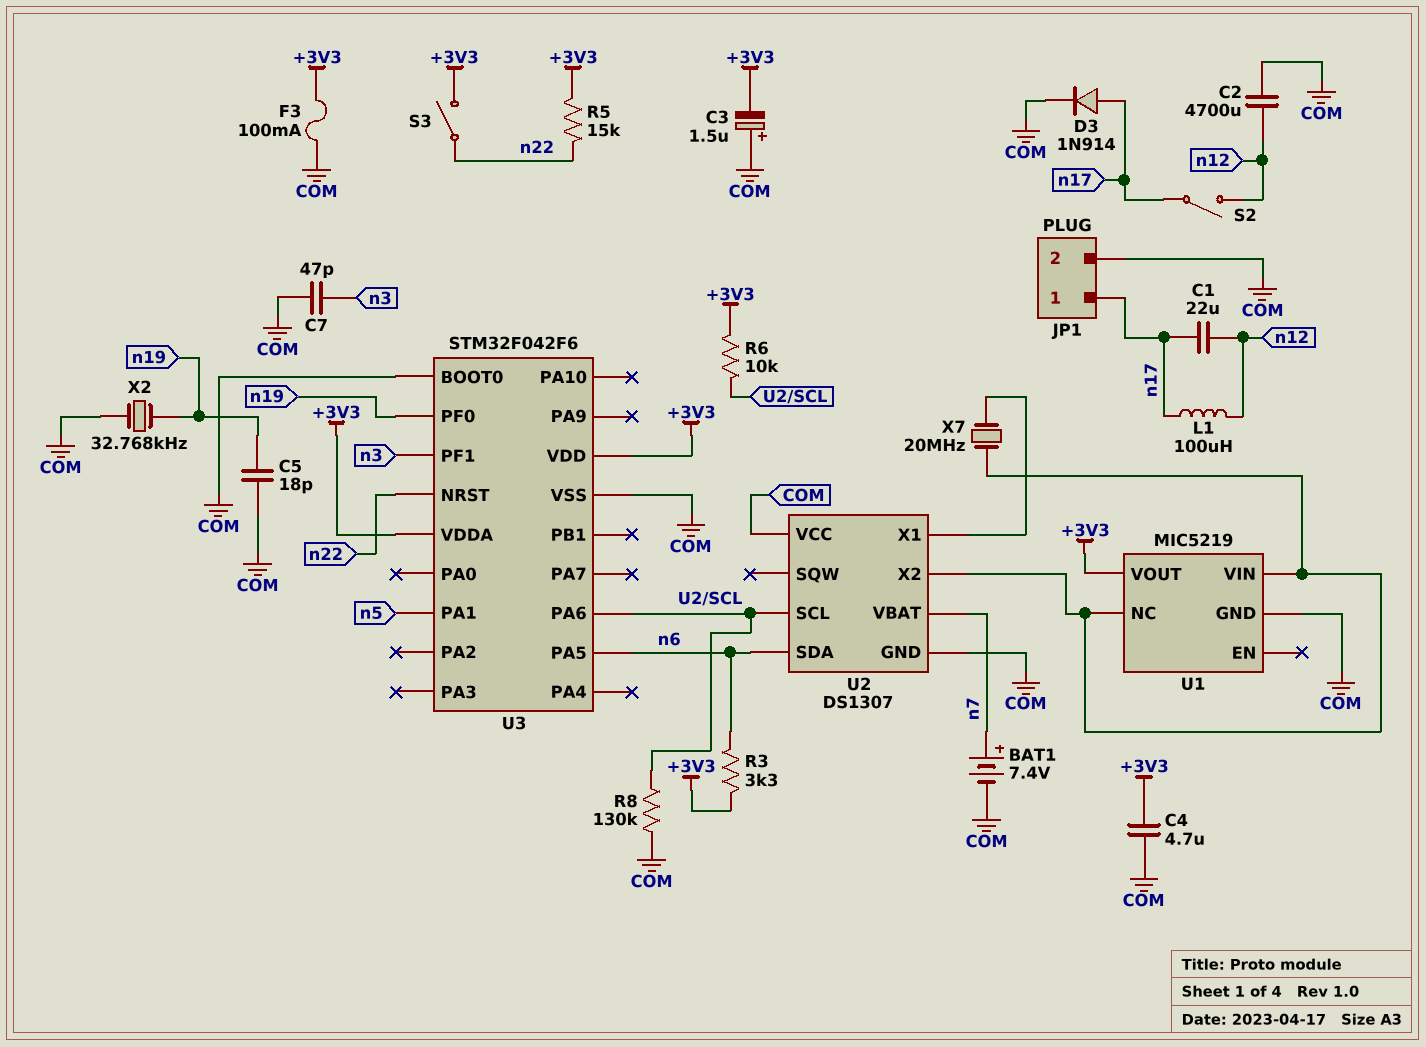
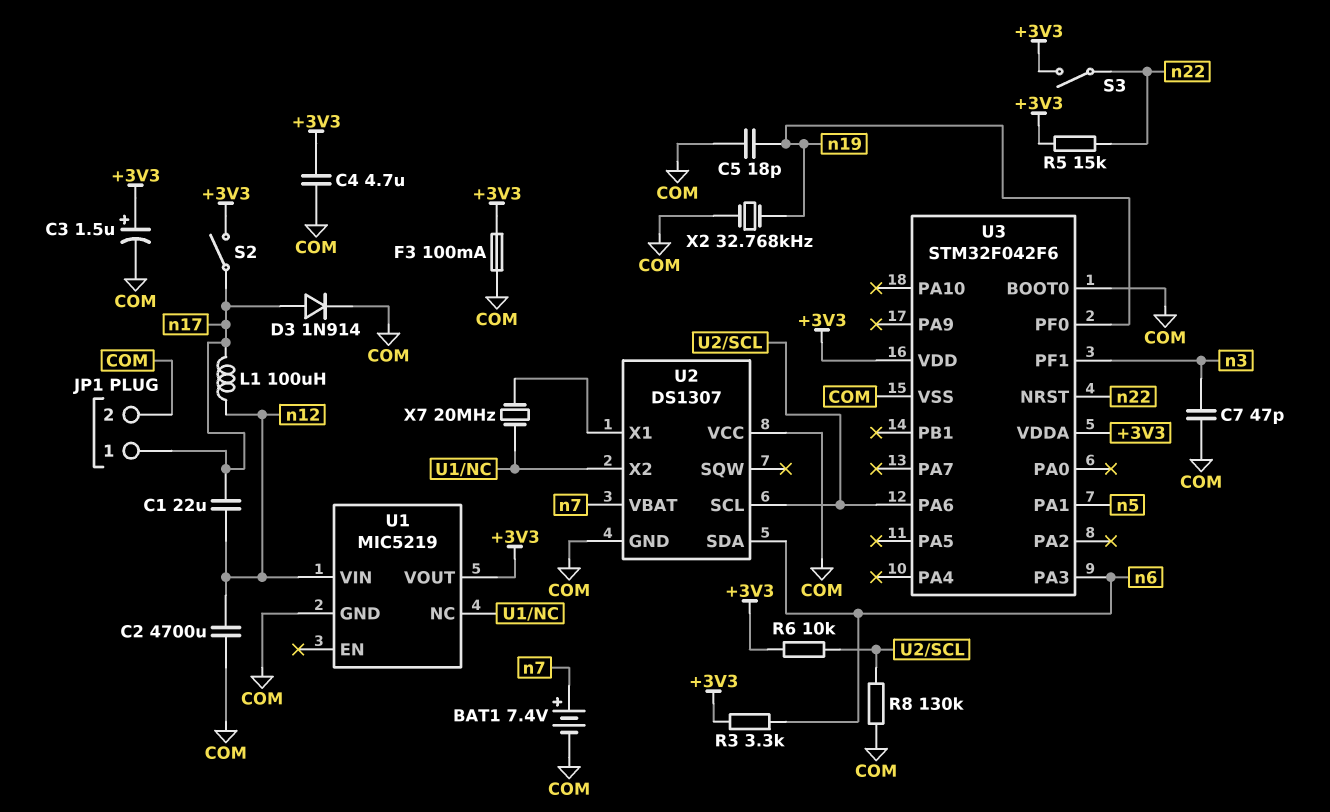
C3: 1.5uF (plus COM, minus +3V3) -> 1.5uF (plus +3V3, minus COM)
S2: switch (n12, n17) -> switch (+3V3, n17)
U1 pin VIN: U1/NC -> n12
U3 pin PA3: none -> n6
U3 pin PA5: n6 -> none

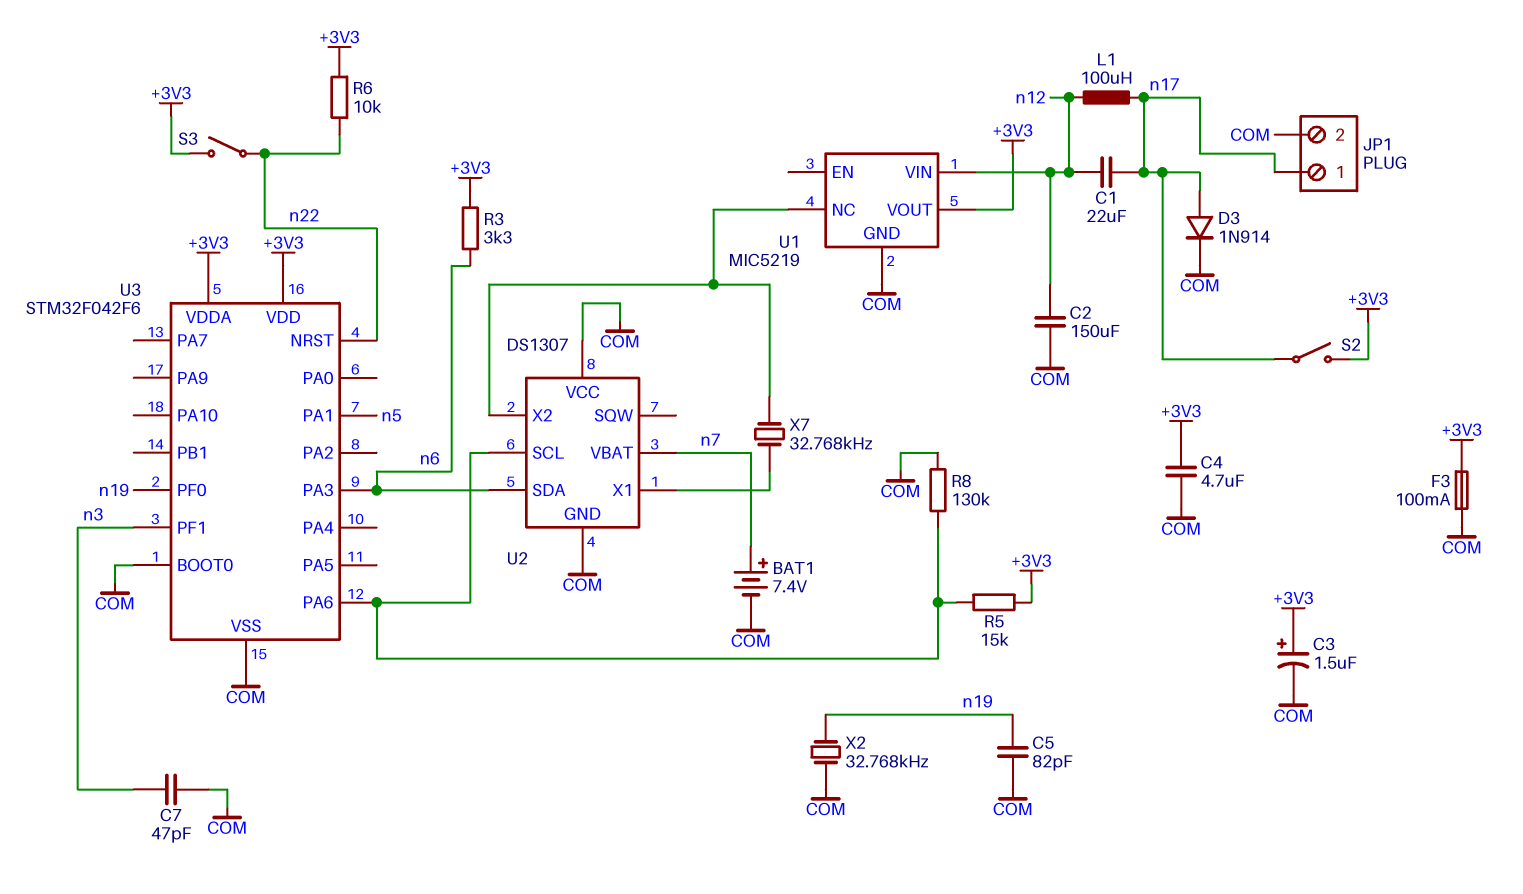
C2: 4700uF (COM, n12) -> 150uF (COM, n12)
C5: 18pF (COM, n19) -> 82pF (COM, n19)
R5: 15k (+3V3, n22) -> 15k (+3V3, U2/SCL)
R6: 10k (+3V3, U2/SCL) -> 10k (+3V3, n22)
X7: 20MHz (U1/NC, U2/X1) -> 32.768kHz (U1/NC, U2/X1)

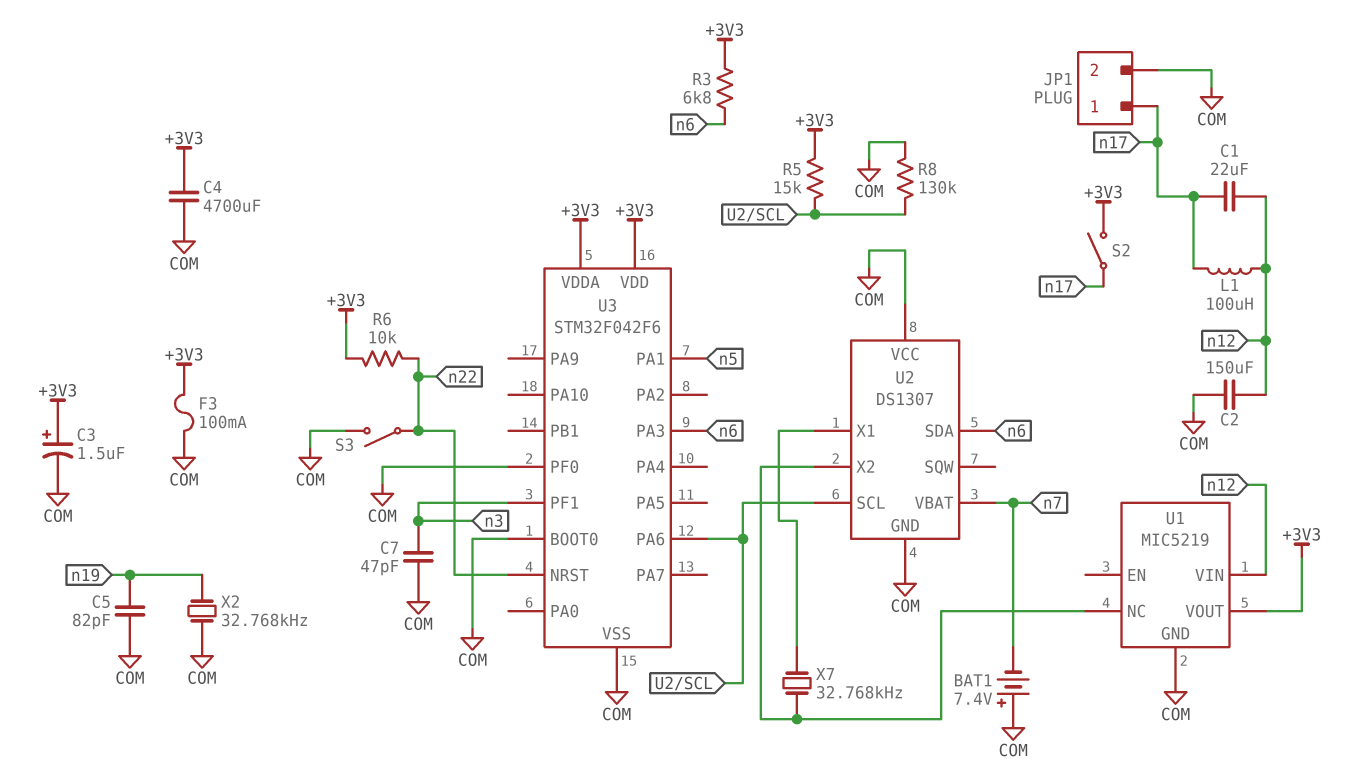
BAT1: 7.4V (plus n7, minus COM) -> 7.4V (plus COM, minus n7)
C4: 4.7uF (+3V3, COM) -> 4700uF (+3V3, COM)
D3: diode 1N914 (A n17, K COM) -> none
R3: 3.3k (+3V3, n6) -> 6.8k (+3V3, n6)
S3: switch (+3V3, n22) -> switch (COM, n22)
U3 pin PF0: n19 -> COM

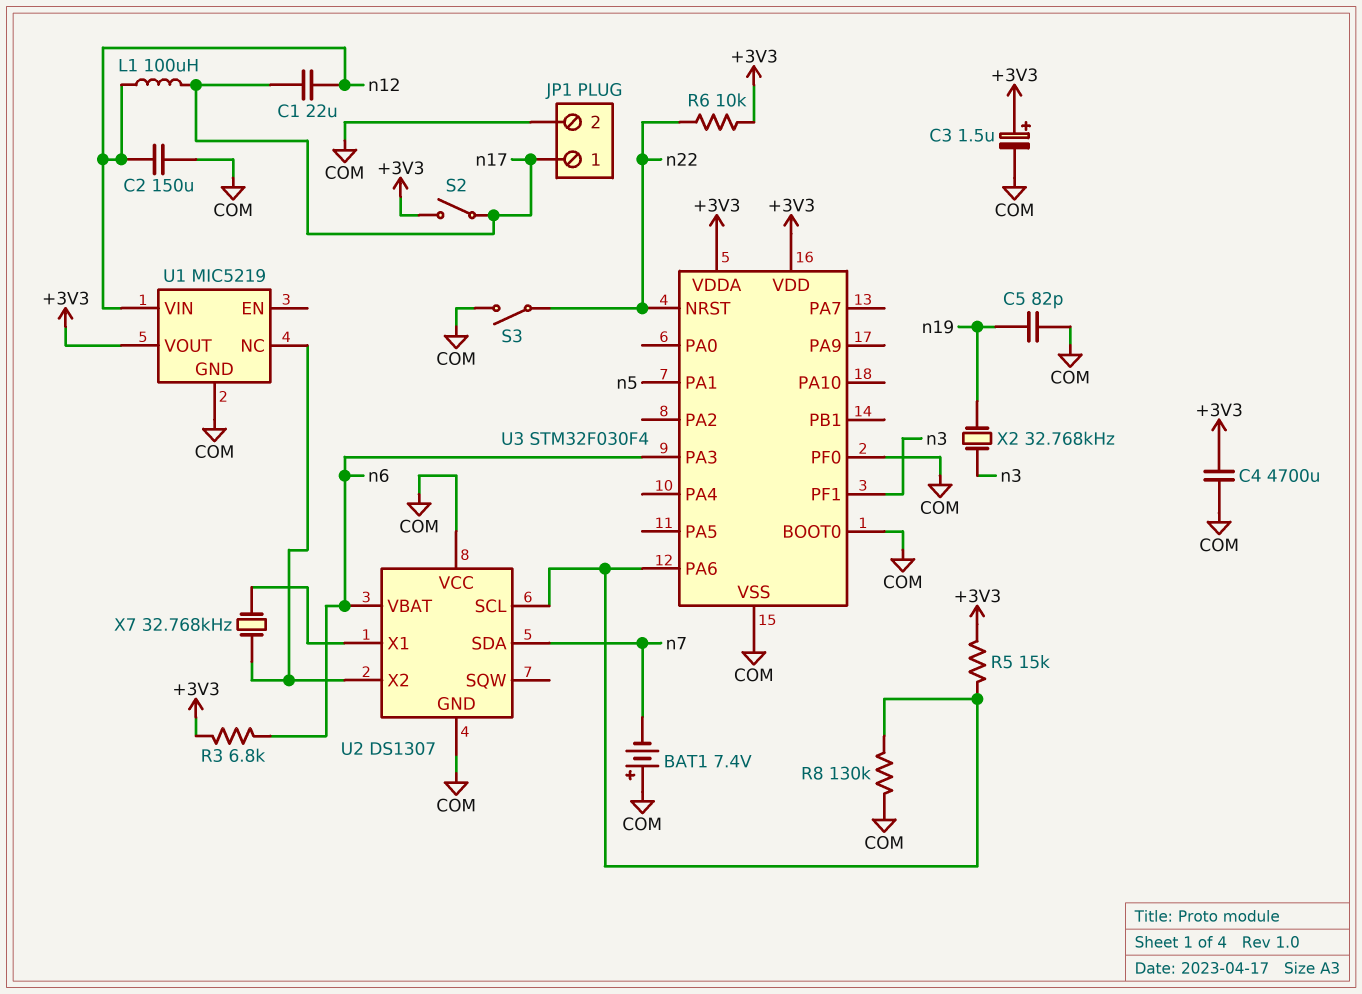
C7: 47pF (COM, n3) -> none
F3: 100mA (+3V3, COM) -> none
U2 pin SDA: n6 -> n7
U2 pin VBAT: n7 -> n6
U3: STM32F042F6 -> STM32F030F4
X2: 32.768kHz (COM, n19) -> 32.768kHz (n3, n19)

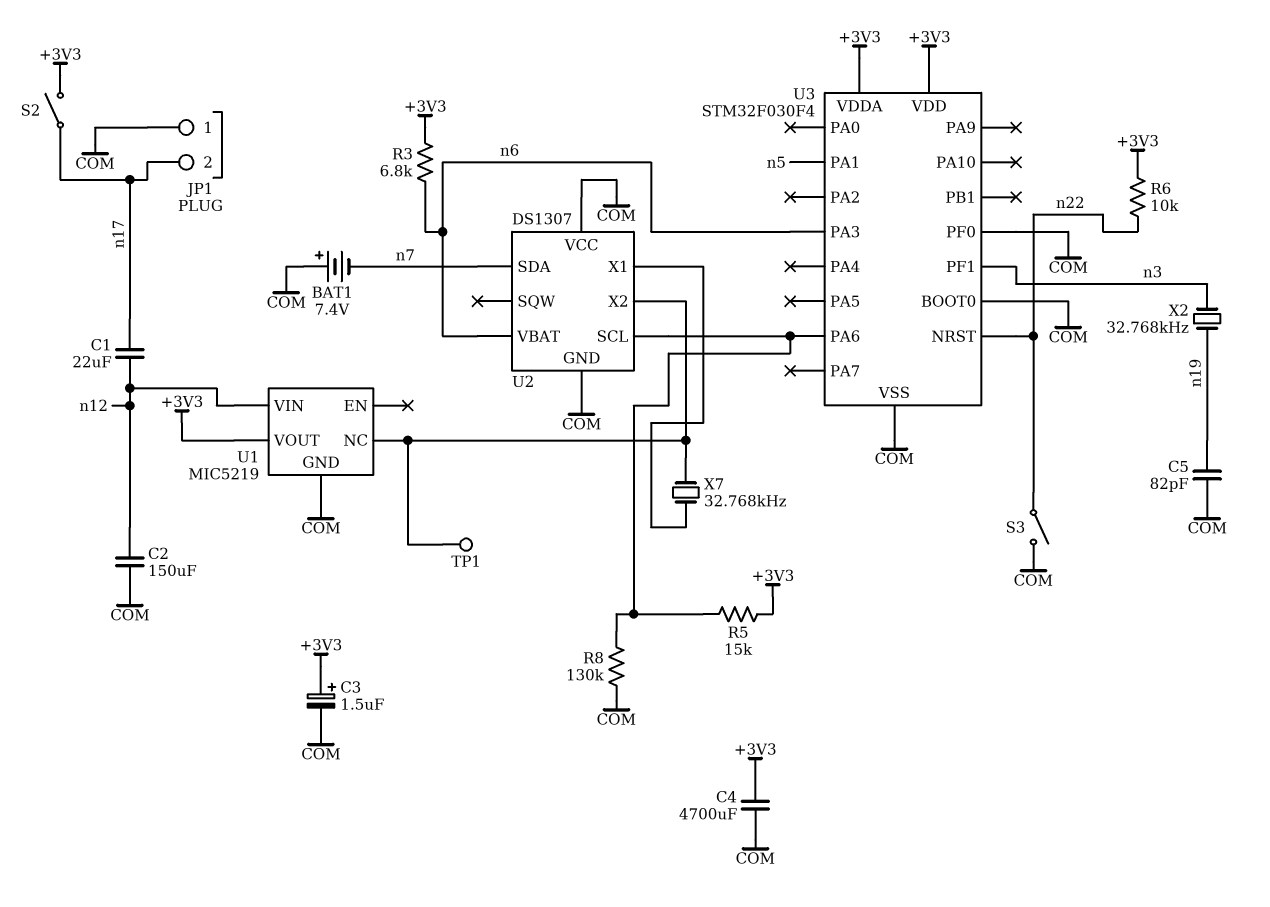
JP1 pin 1: n17 -> COM
JP1 pin 2: COM -> n17
L1: 100uH (n12, n17) -> none
TP1: none -> test point (U1/NC)

